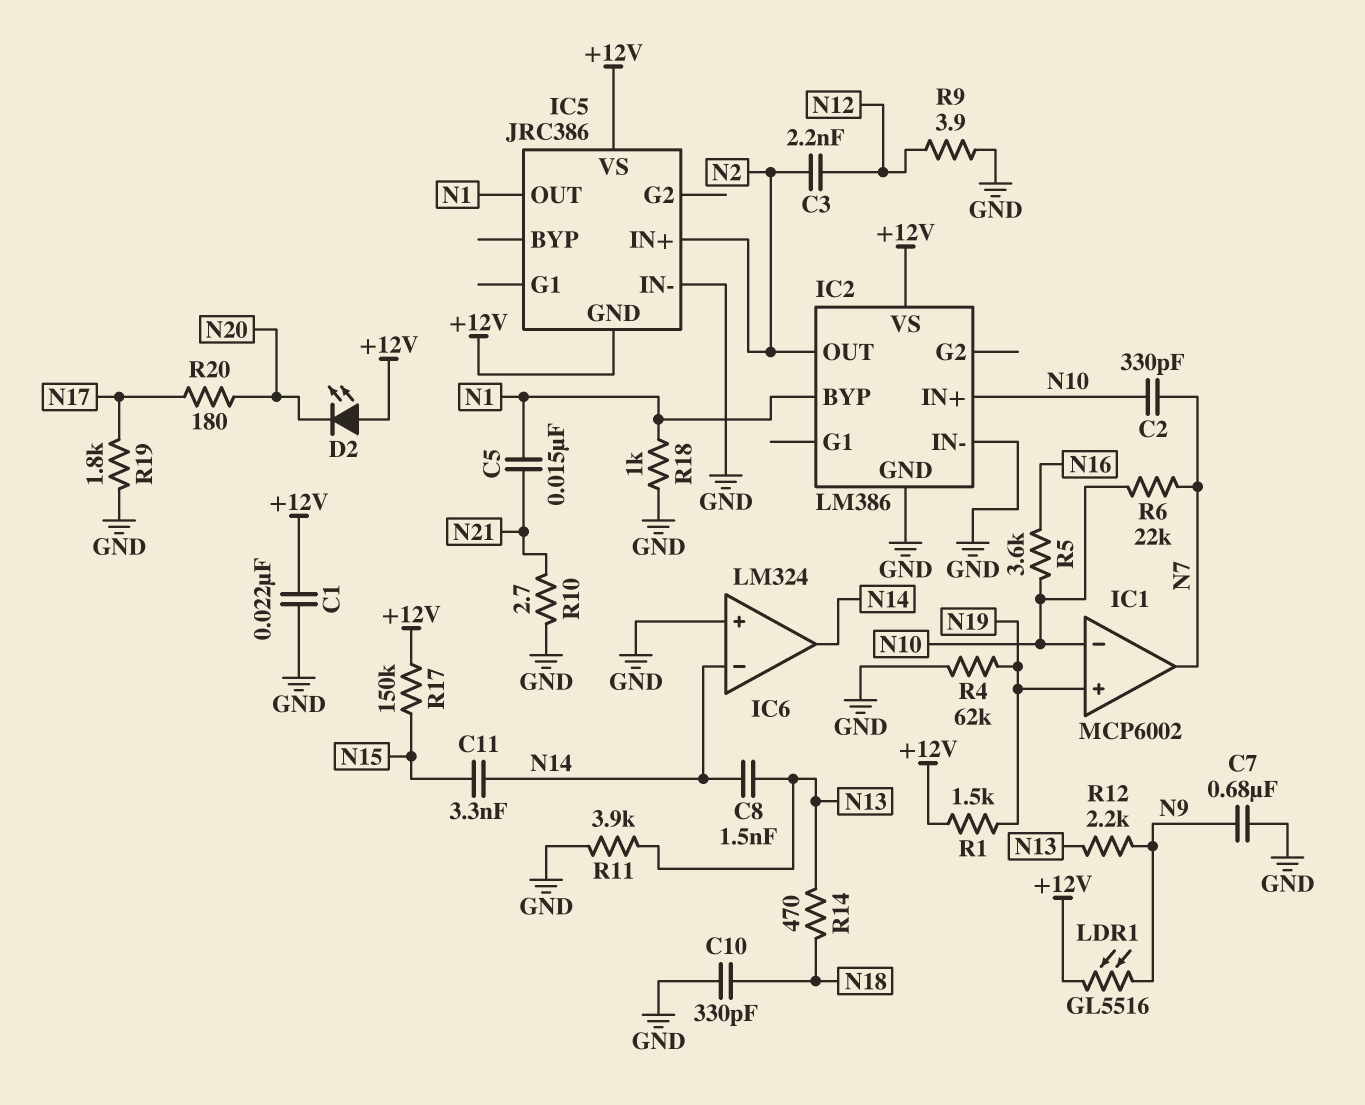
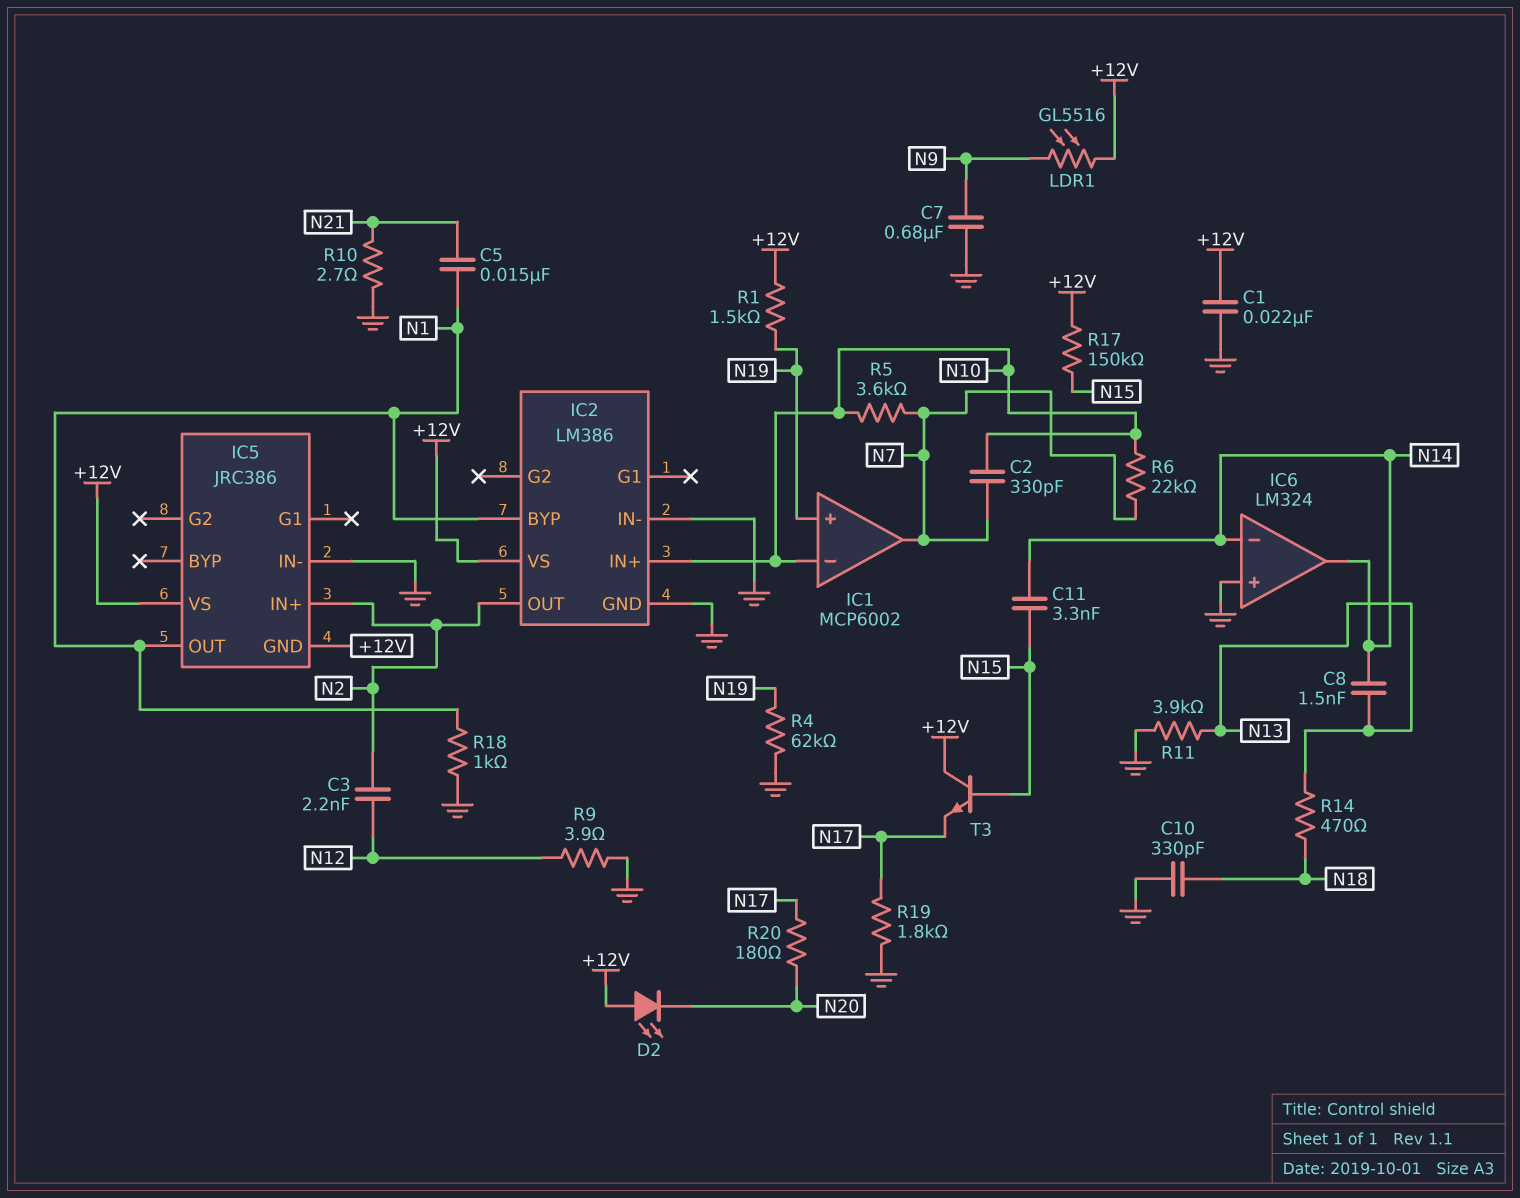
R5: 3.6k (N10, N16) -> 3.6k (N7, N10)
R12: 2.2k (N9, N13) -> none
T3: none -> NPN (B N15, C +12V, E N17)

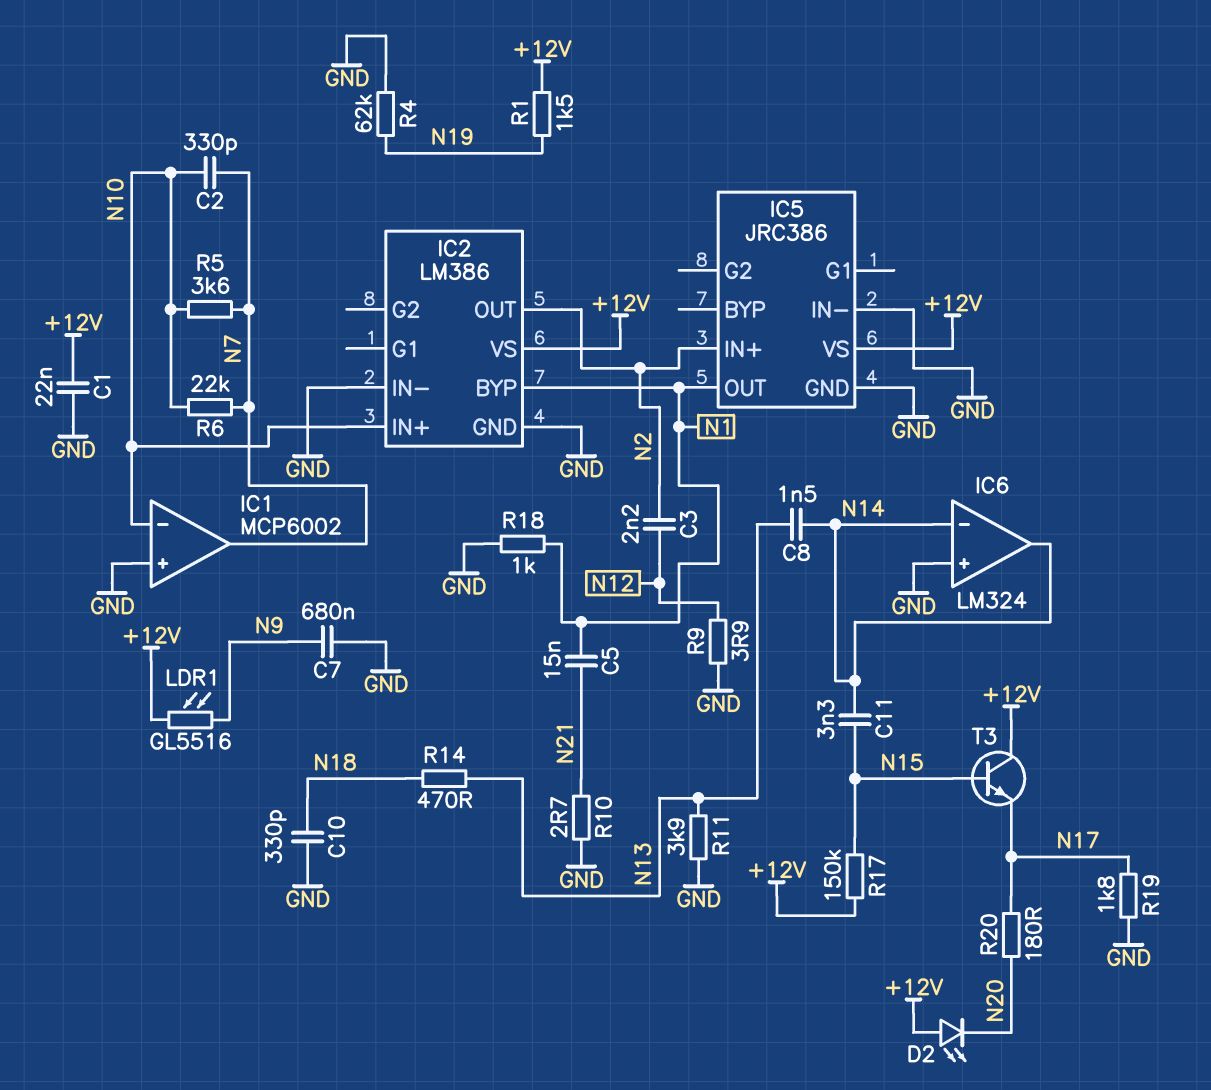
IC1 pin in+: N19 -> GND
IC5 pin GND: +12V -> GND

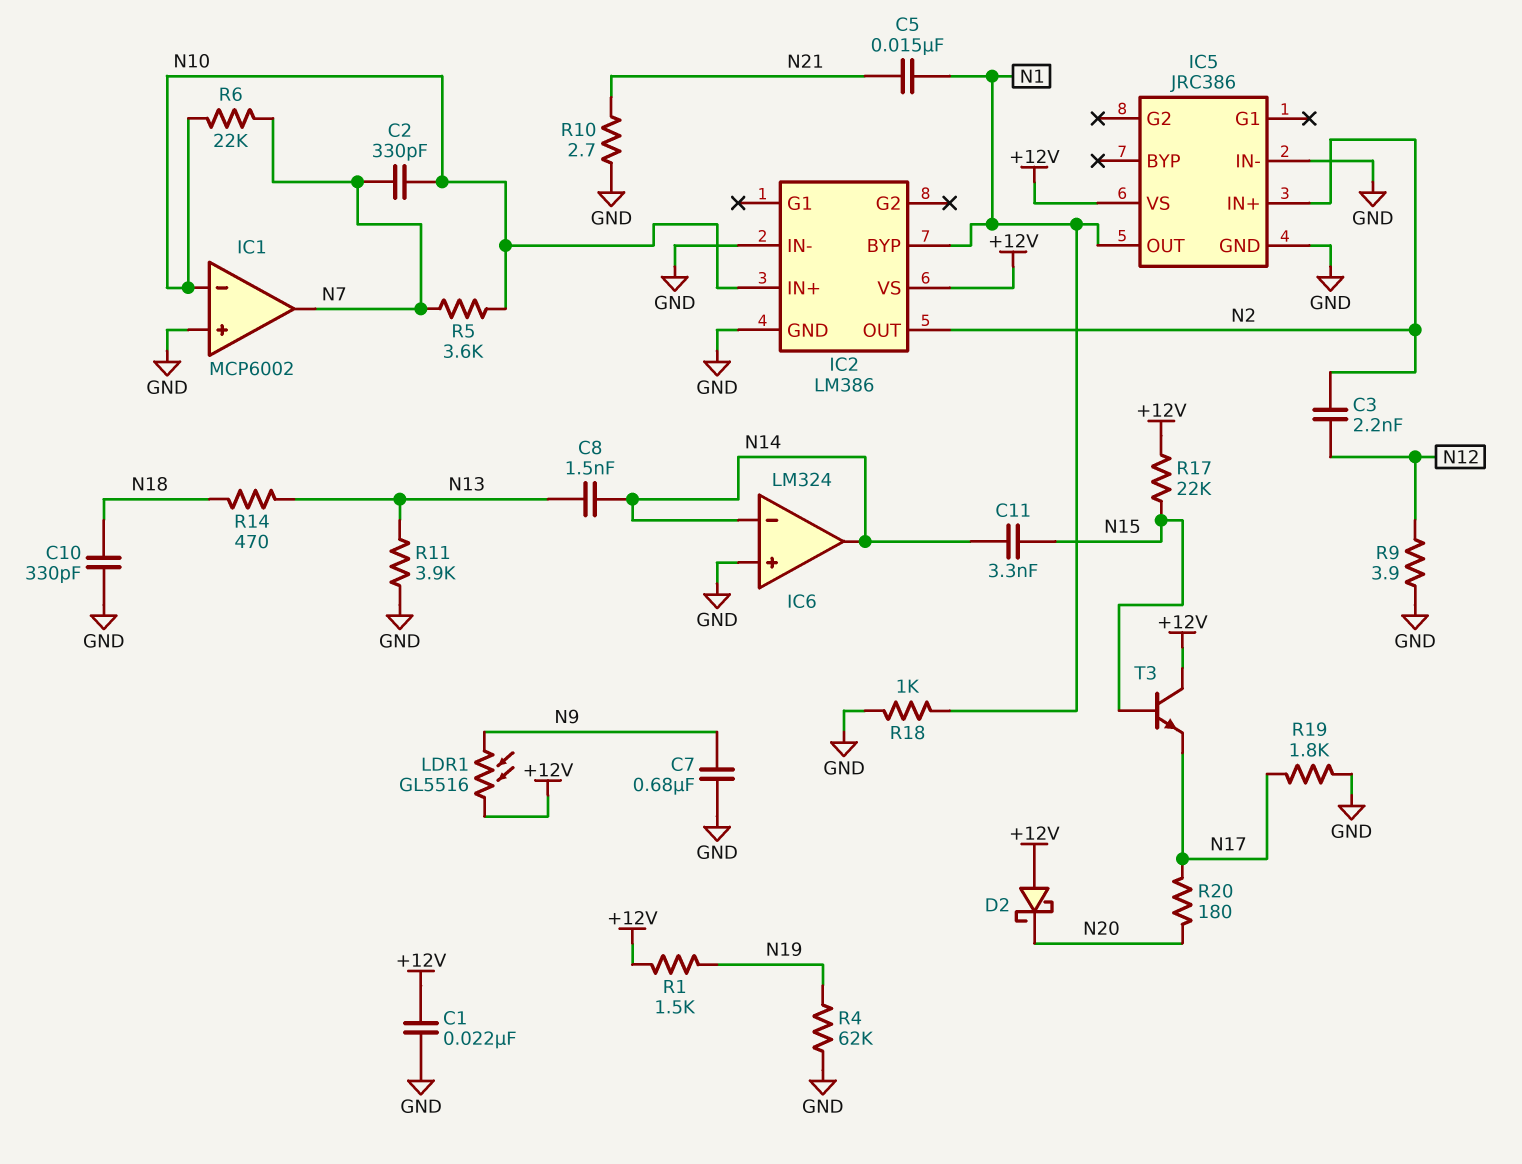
D2: LED (A +12V, K N20) -> schottky (A +12V, K N20)
R17: 150k (+12V, N15) -> 22k (+12V, N15)

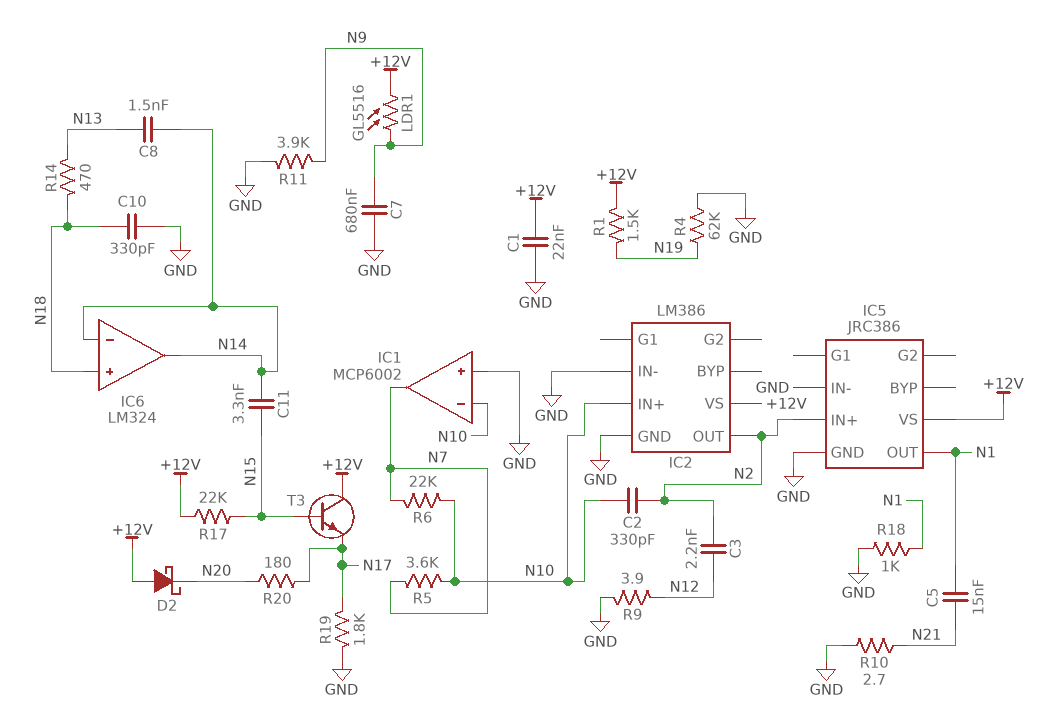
C2: 330pF (N7, N10) -> 330pF (N2, N10)
IC2 pin BYP: N1 -> none
IC6 pin in+: GND -> N18
R11: 3.9k (GND, N13) -> 3.9k (GND, N9)

